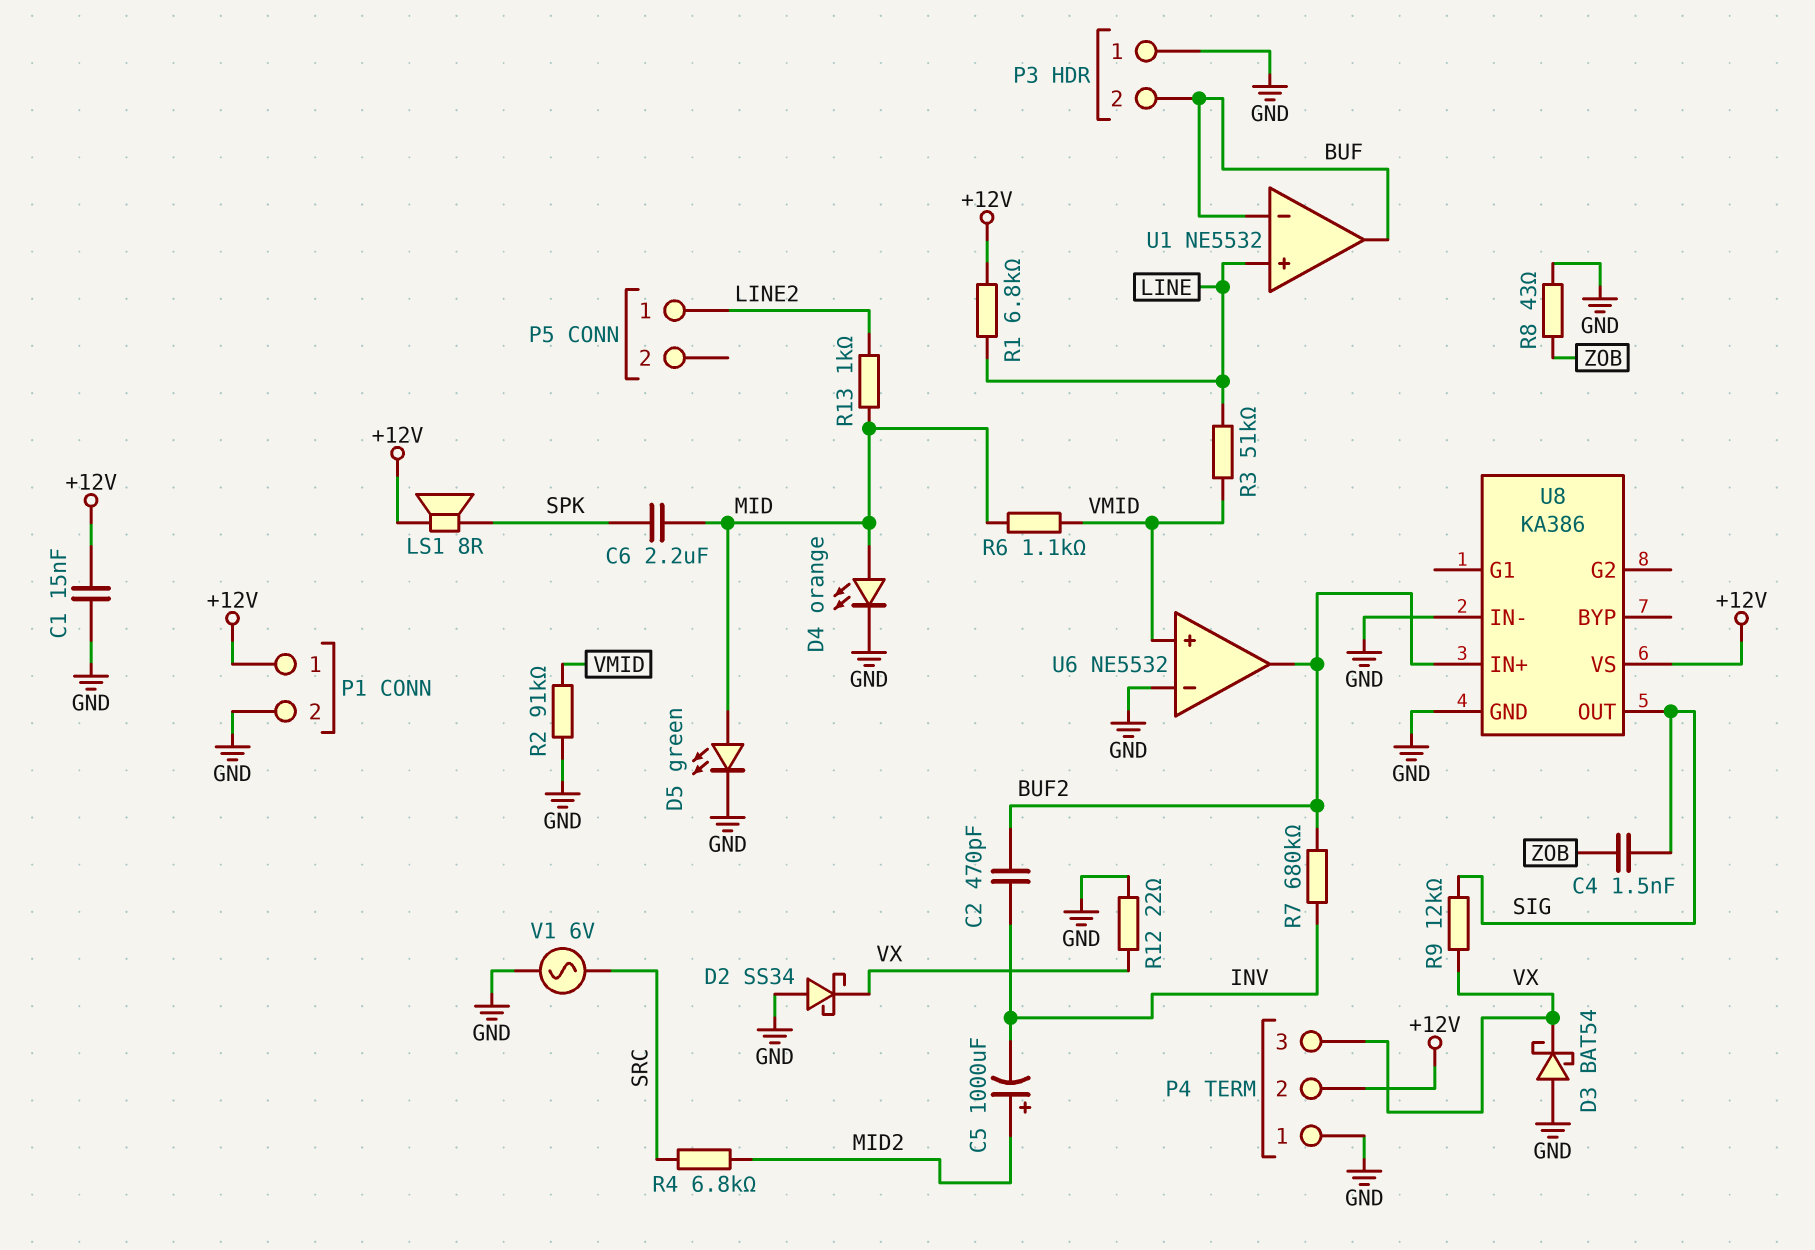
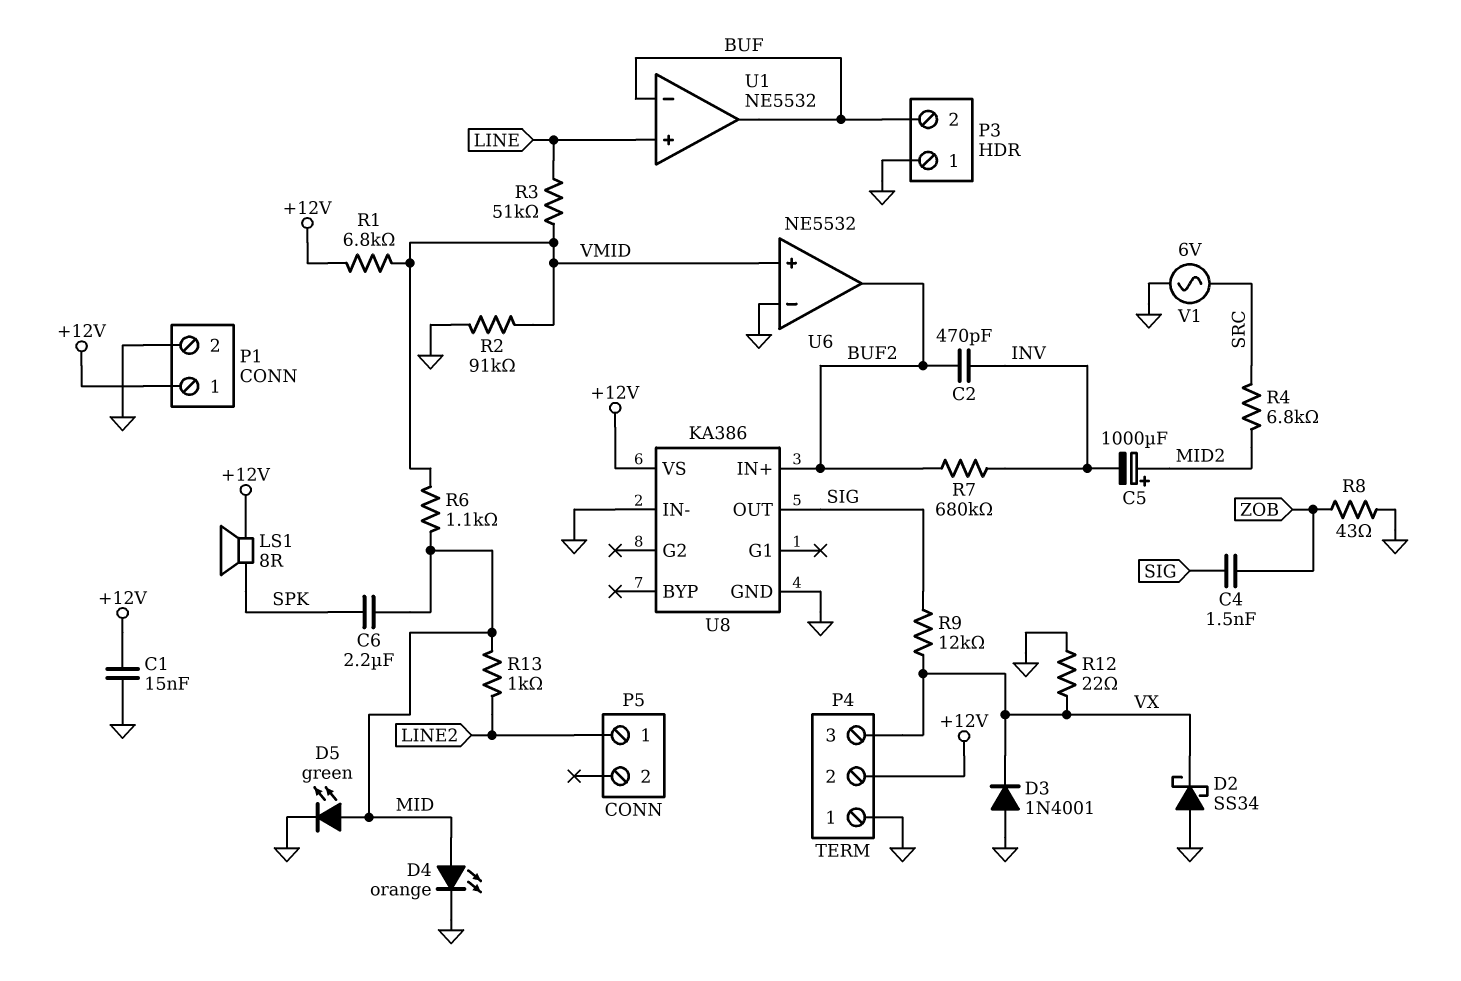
D3: schottky BAT54 (A GND, K VX) -> diode 1N4001 (A GND, K VX)
R1: 6.8k (+12V, LINE) -> 6.8k (+12V, VMID)

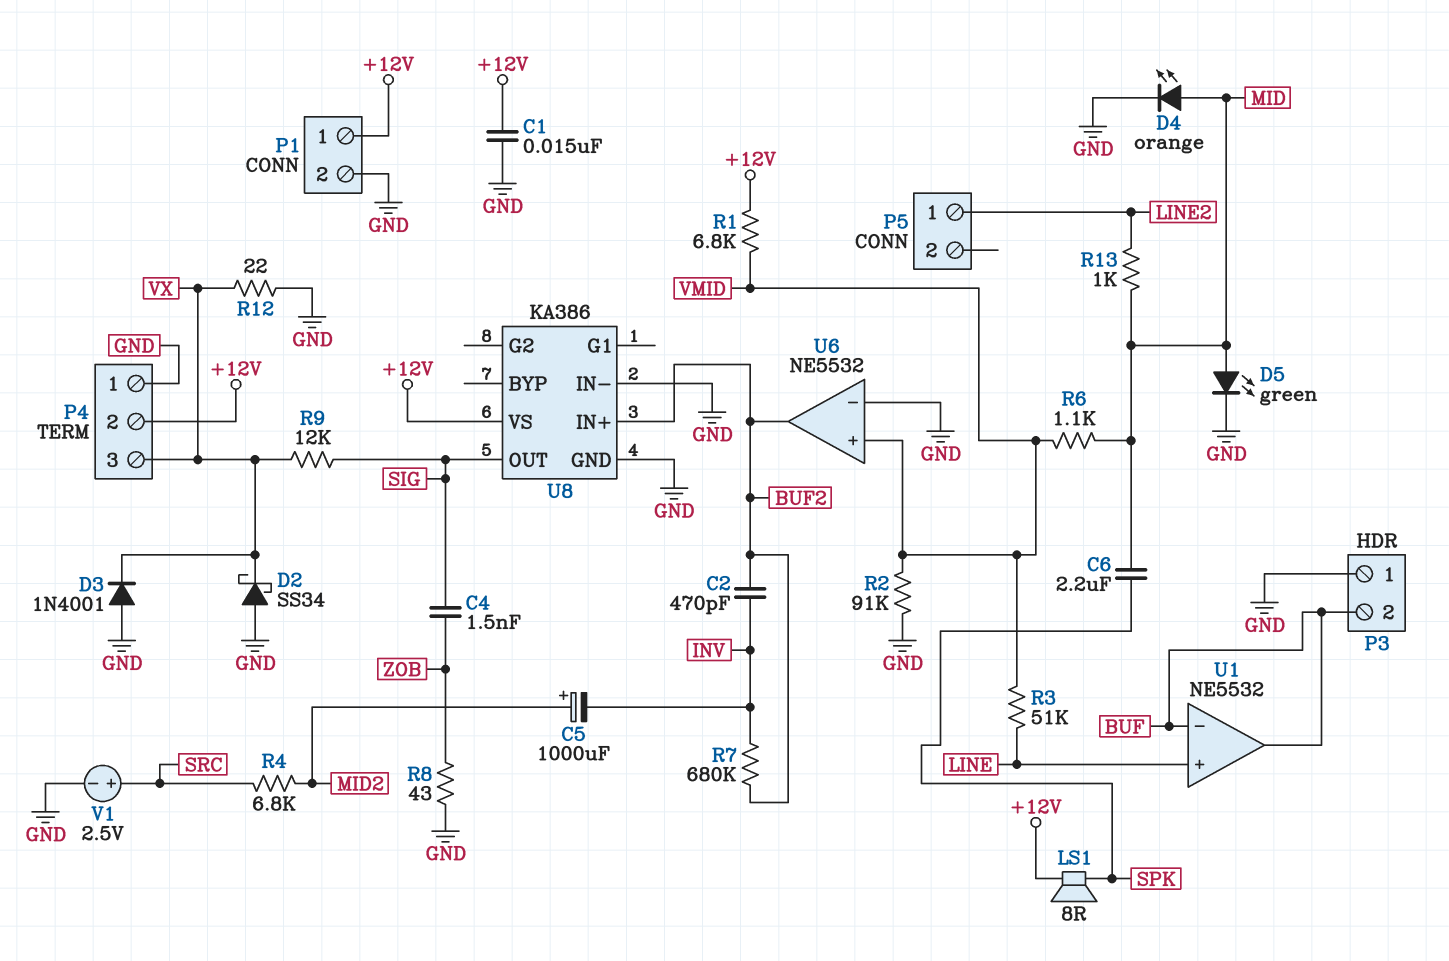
V1: AC 6V (GND, SRC) -> 2.5V (plus SRC, minus GND)

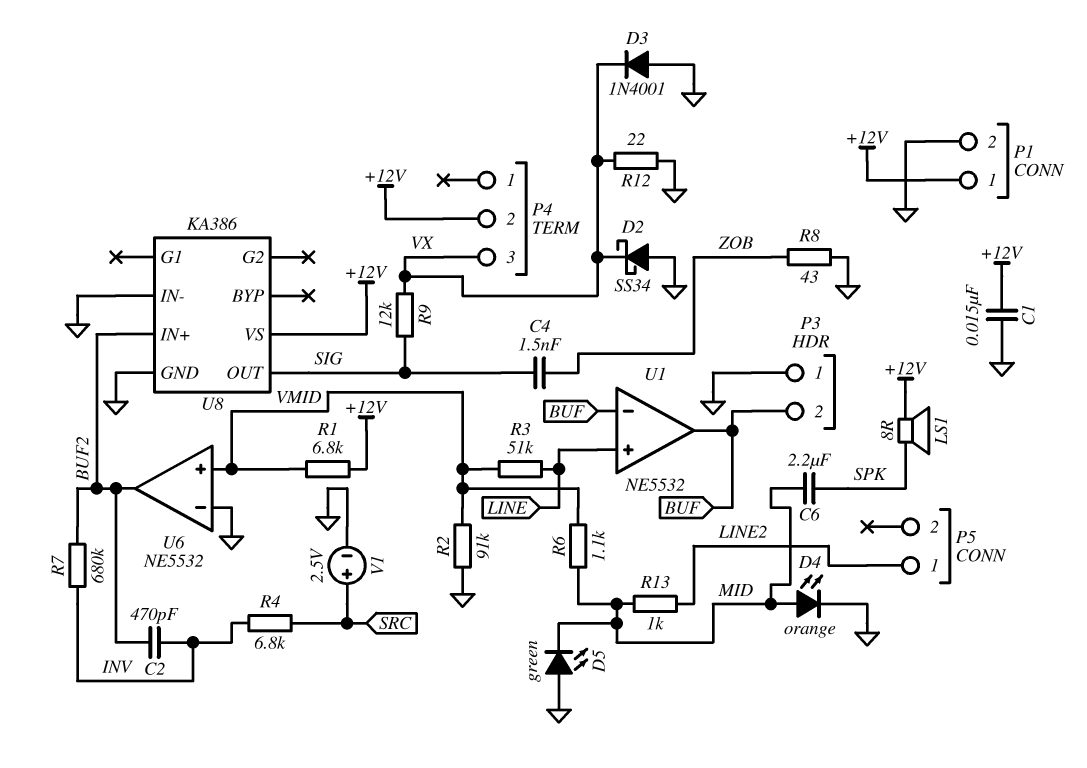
C5: 1000uF (plus MID2, minus INV) -> none
D5: LED green (A MID, K GND) -> LED green (A GND, K MID)
P4 pin 1: GND -> none
R4: 6.8k (MID2, SRC) -> 6.8k (INV, SRC)

